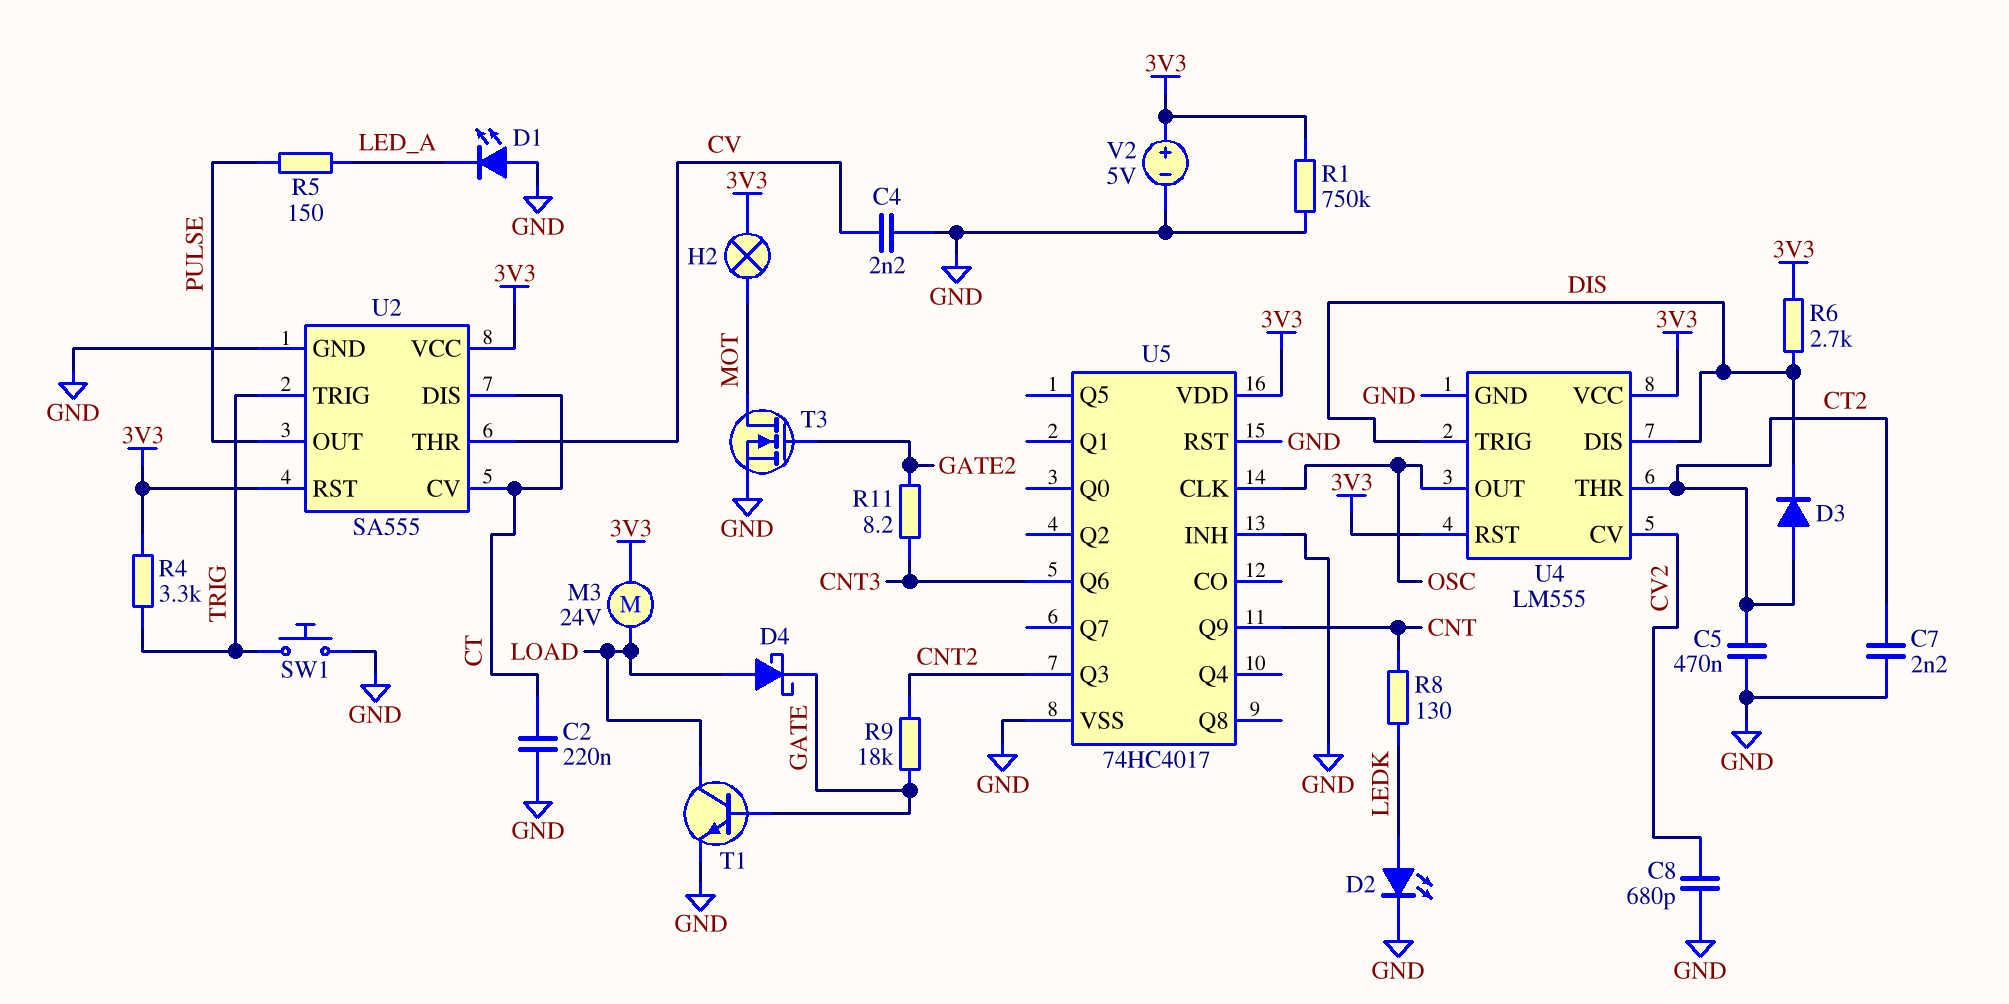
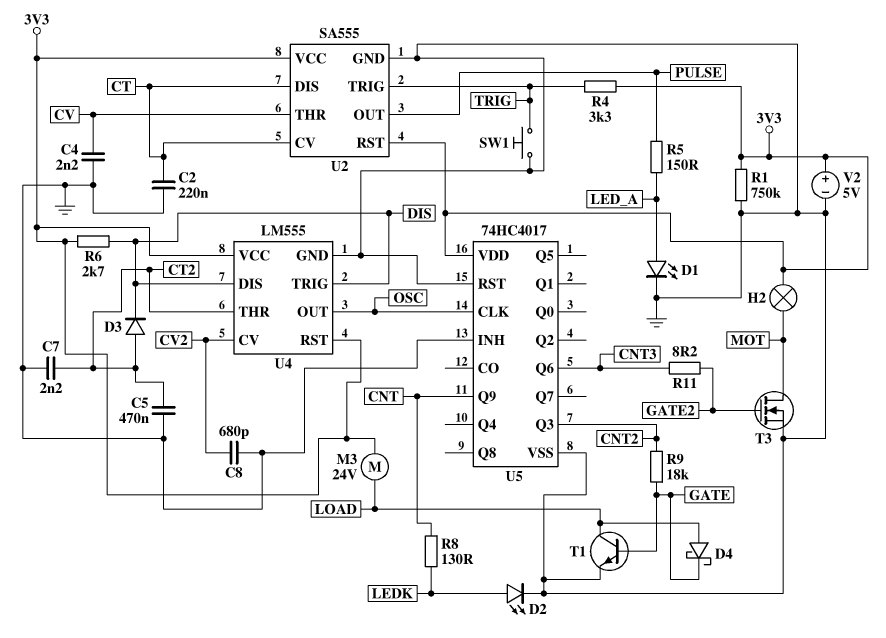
D1: LED (A GND, K LED_A) -> LED (A LED_A, K GND)

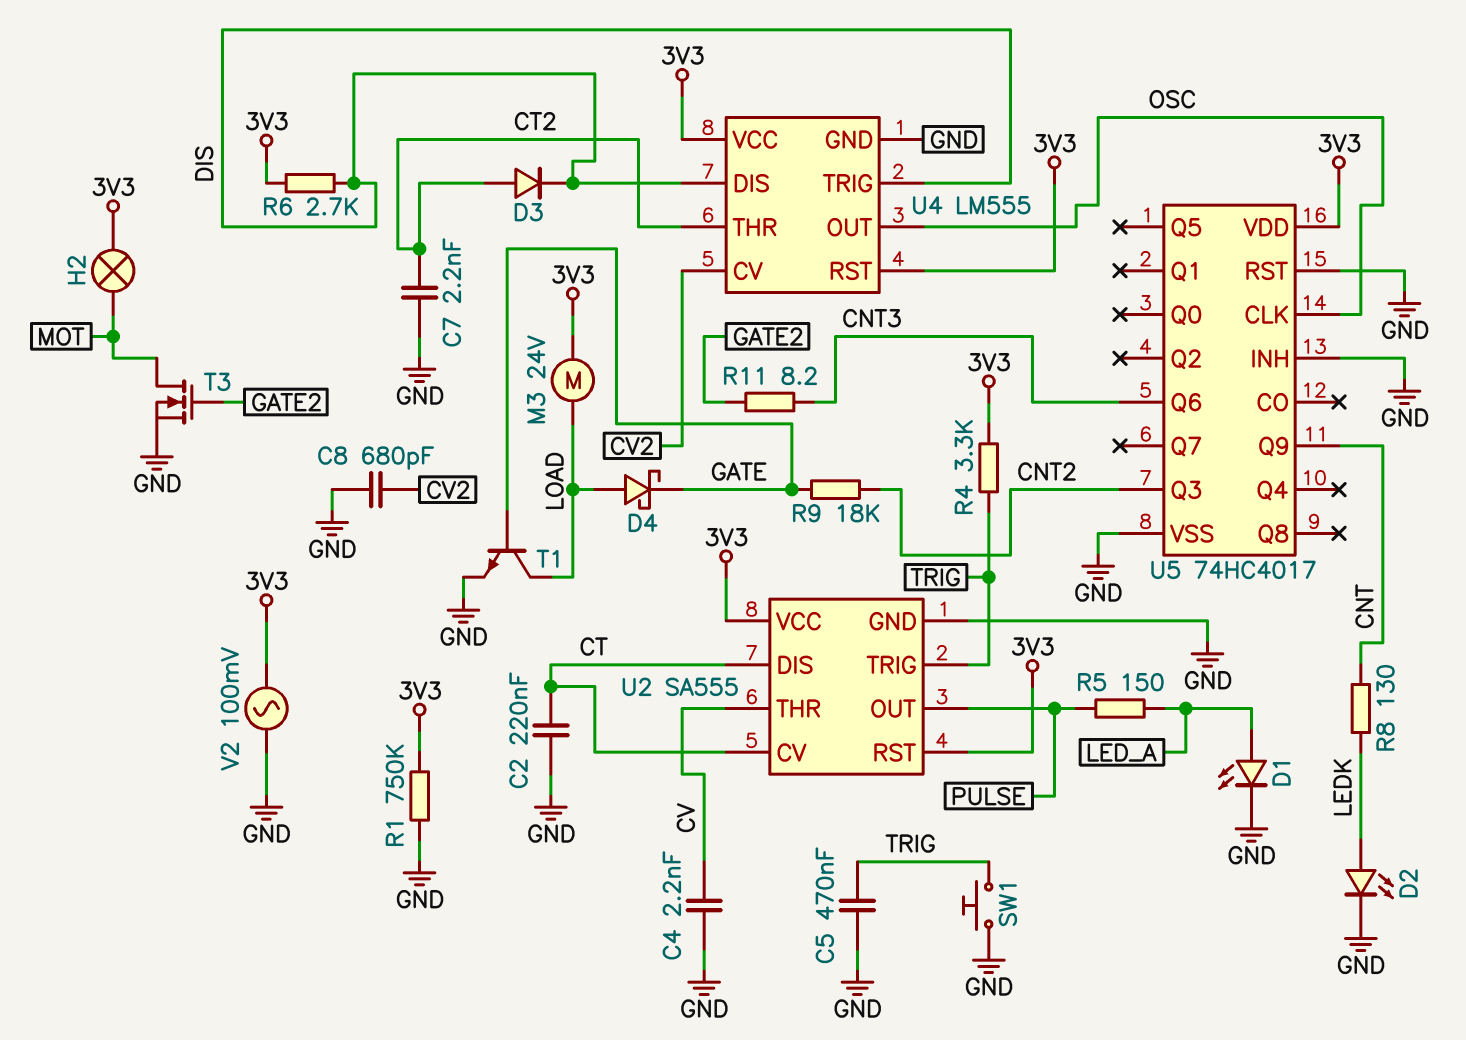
C5: 470nF (CT2, GND) -> 470nF (GND, TRIG)
V2: 5V (plus 3V3, minus GND) -> AC 100mV (3V3, GND)

